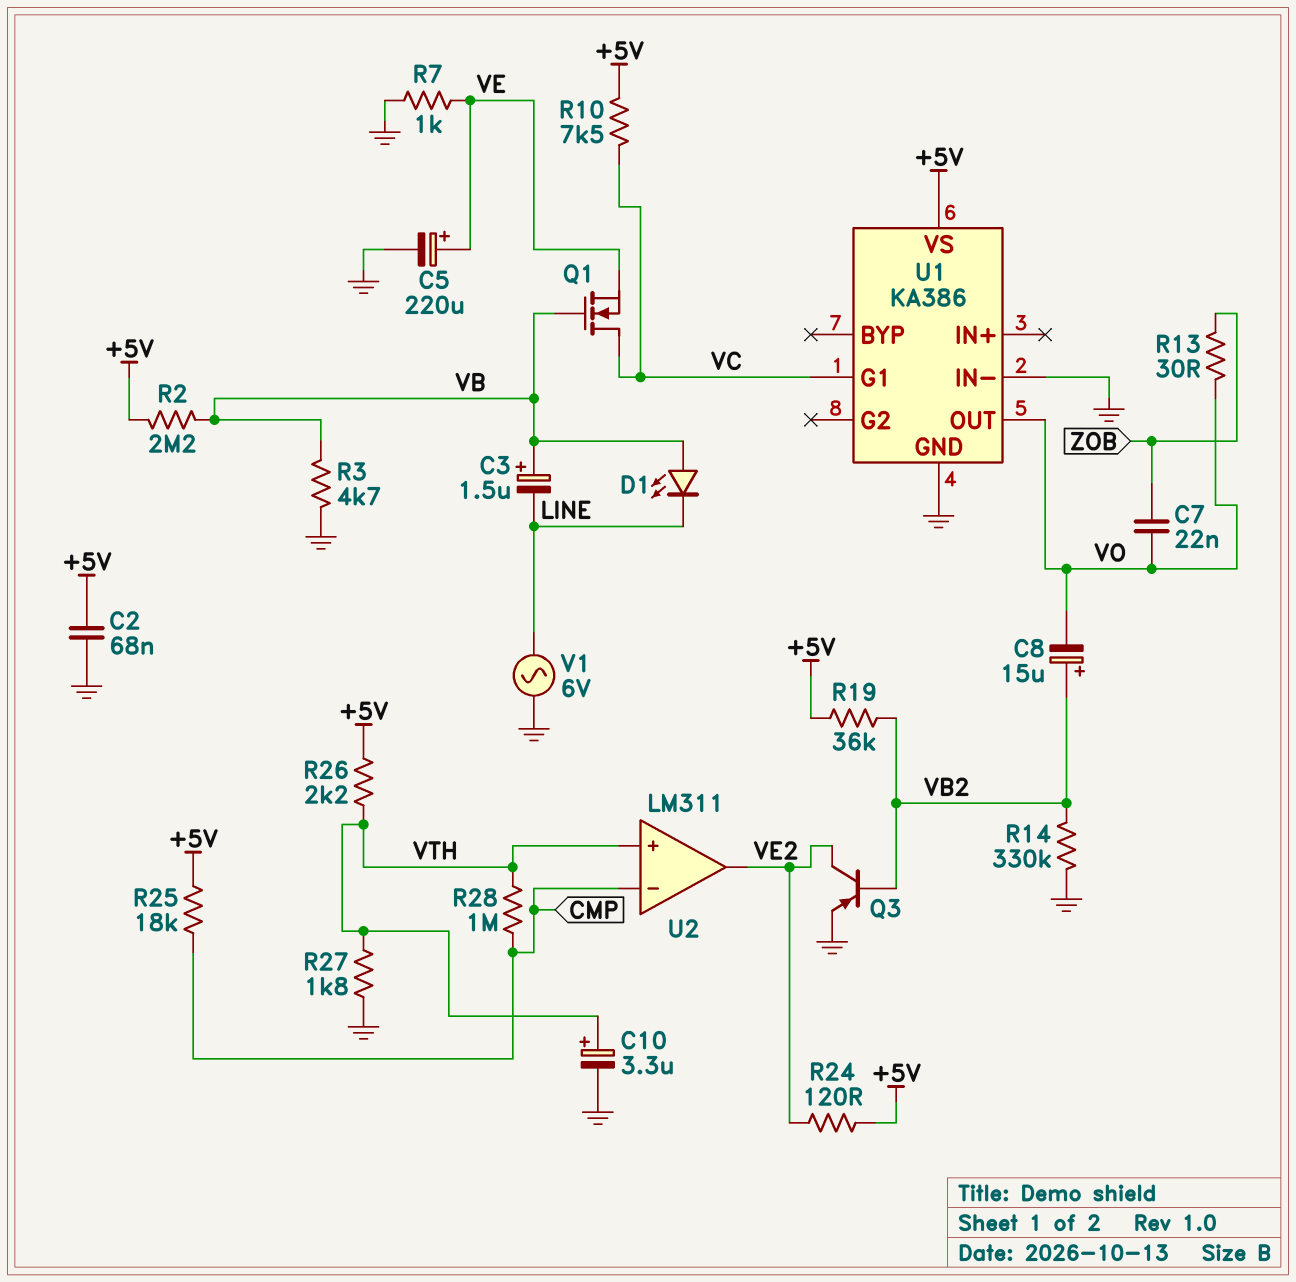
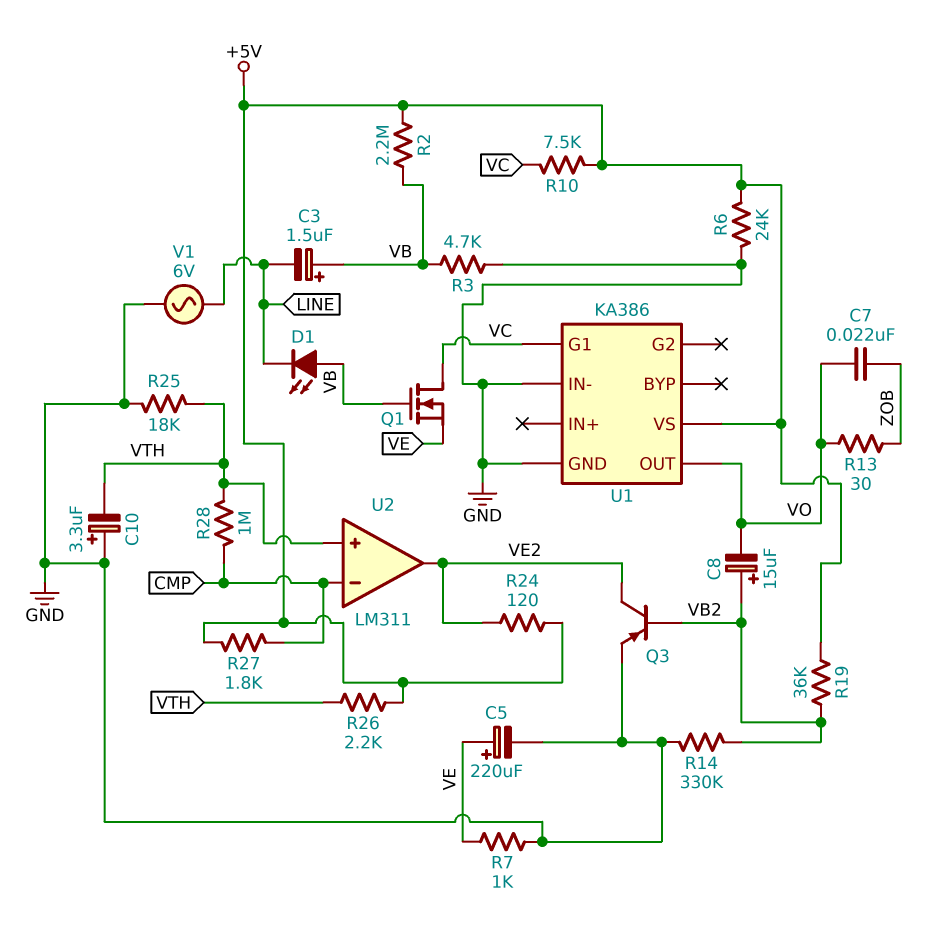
C2: 68nF (+5V, GND) -> none
C10: 3.3uF (plus VTH, minus GND) -> 3.3uF (plus GND, minus VTH)
R6: none -> 24k (+5V, GND)
R25: 18k (+5V, CMP) -> 18k (GND, VTH)
R27: 1.8k (GND, VTH) -> 1.8k (+5V, CMP)

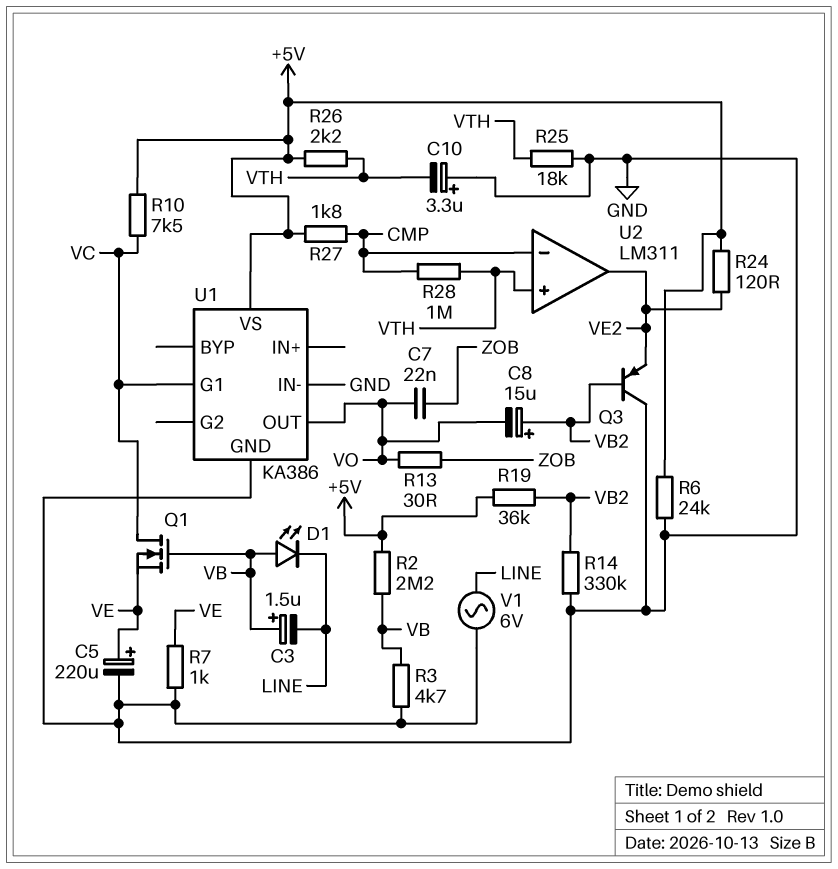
Q3: PNP (B VB2, C VE2, E GND) -> PNP (B VB2, C GND, E VE2)

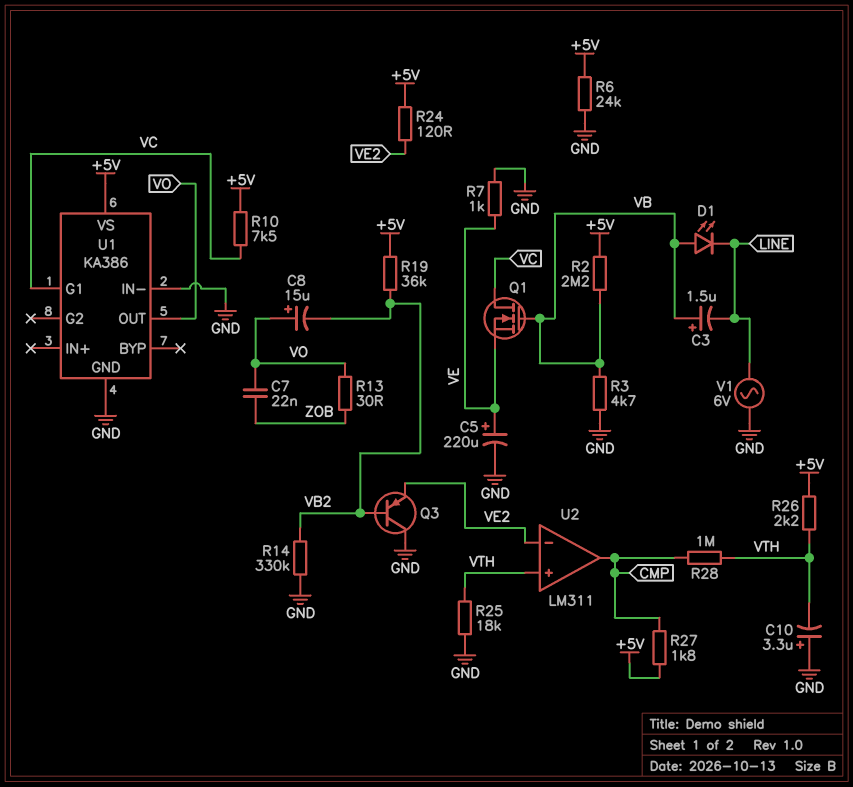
C8: 15uF (plus VB2, minus VO) -> 15uF (plus VO, minus VB2)
U2 pin in-: CMP -> VE2
U2 pin out: VE2 -> CMP

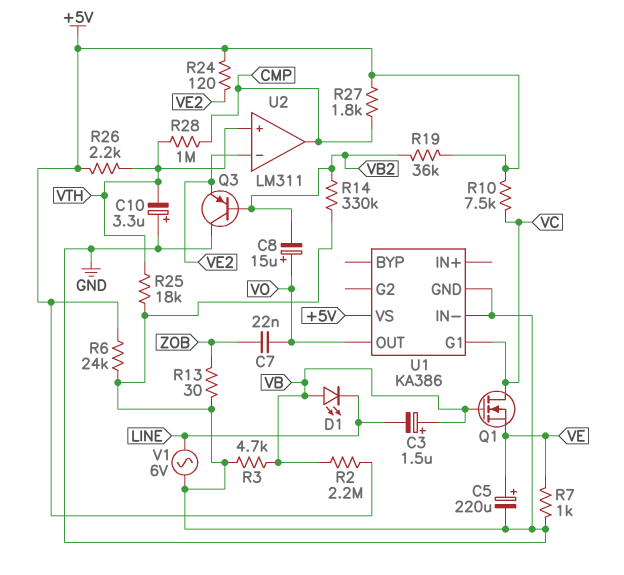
R13: 30 (VO, ZOB) -> 30 (GND, ZOB)

